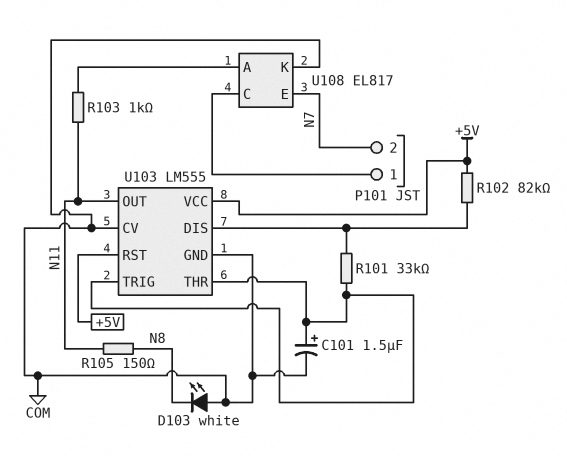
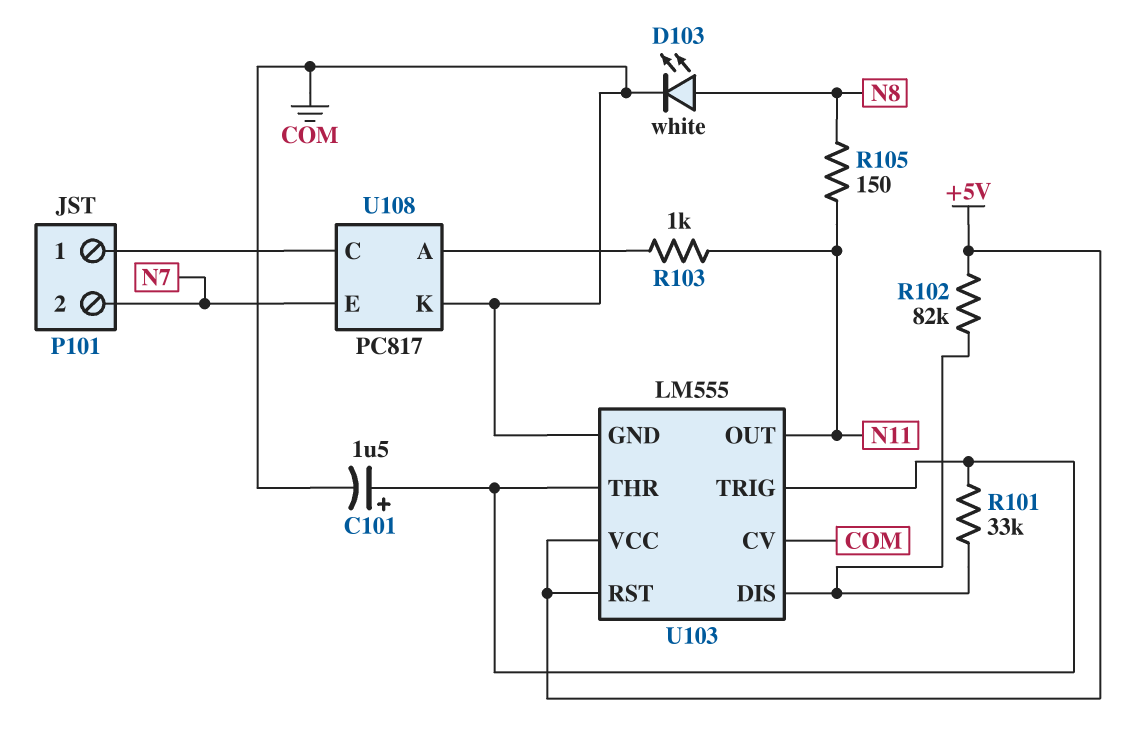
D103: LED white (A COM, K N8) -> LED white (A N8, K COM)
U108: EL817 -> PC817

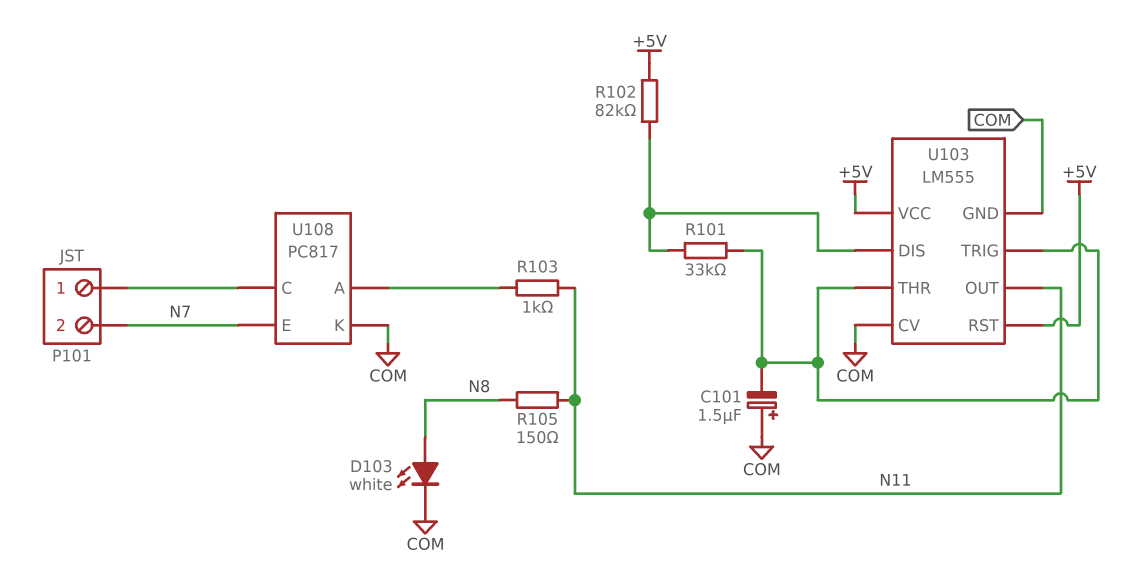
C101: 1.5uF (plus U103/THR, minus COM) -> 1.5uF (plus COM, minus U103/THR)

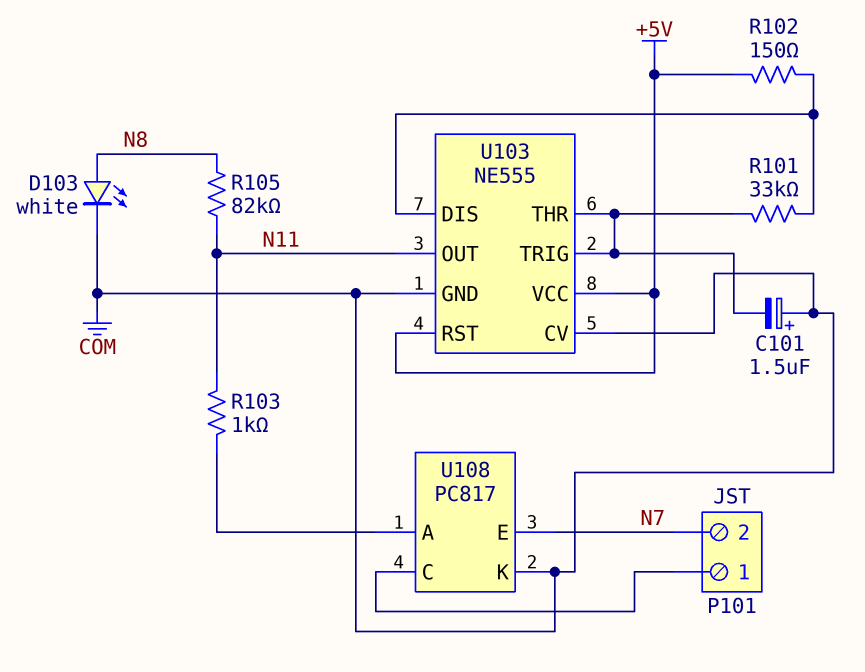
R102: 82k (+5V, U103/DIS) -> 150 (+5V, U103/DIS)
R105: 150 (N8, N11) -> 82k (N8, N11)
U103: LM555 -> NE555

